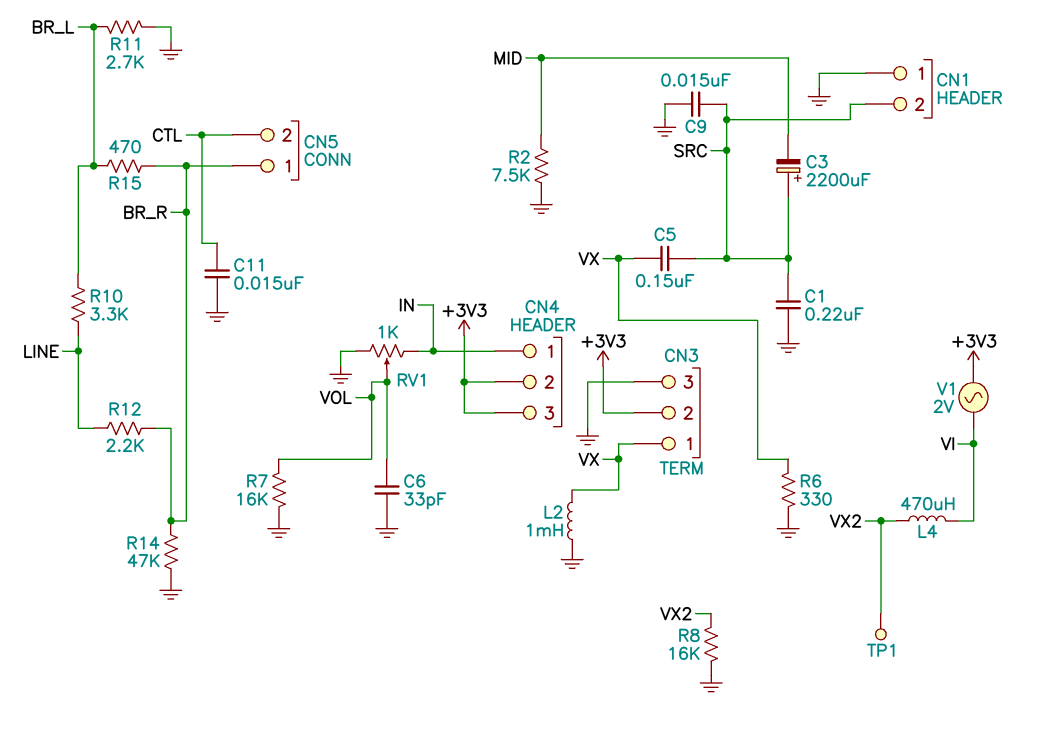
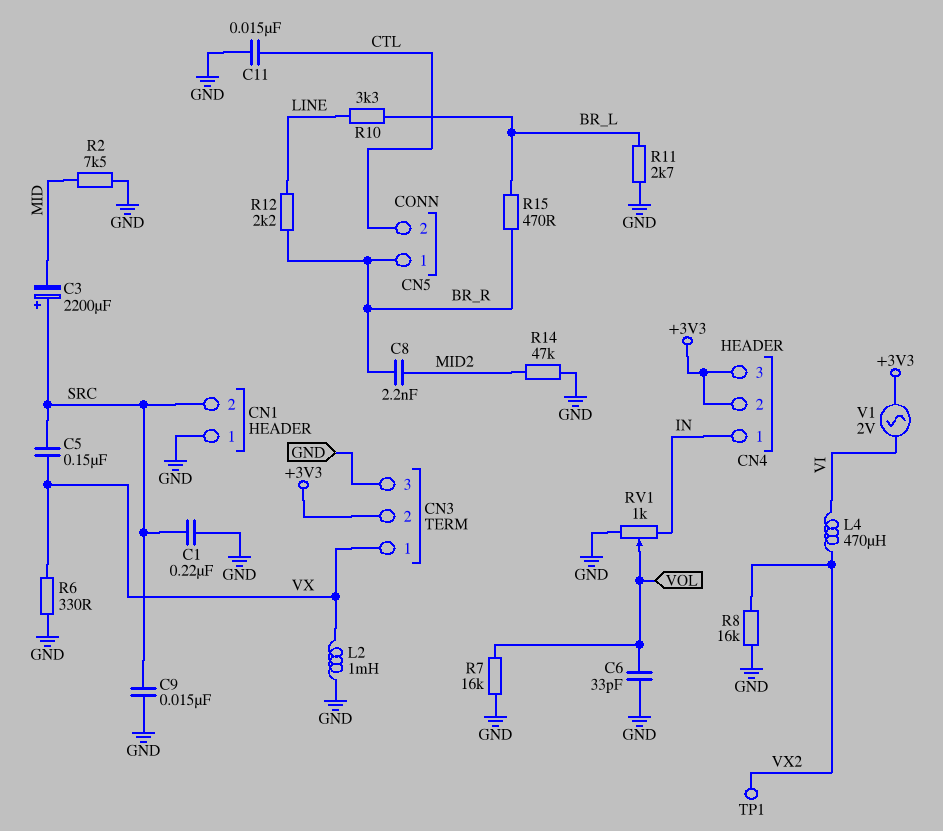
C8: none -> 2.2nF (BR_R, MID2)
R14: 47k (BR_R, GND) -> 47k (GND, MID2)

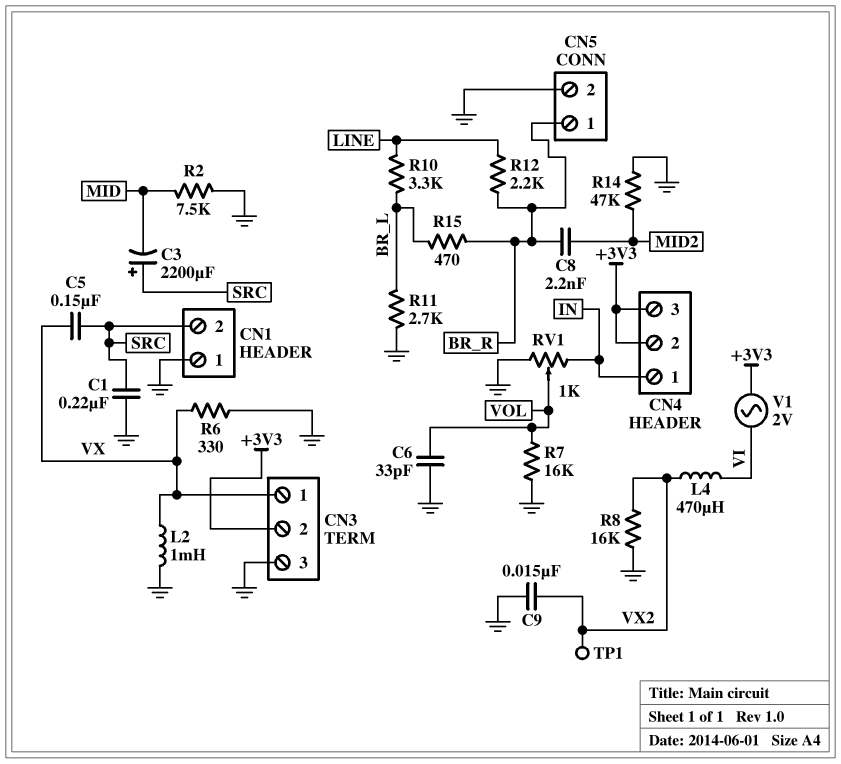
C9: 15nF (GND, SRC) -> 15nF (GND, VX2)
C11: 15nF (CTL, GND) -> none
CN5 pin 2: CTL -> GND

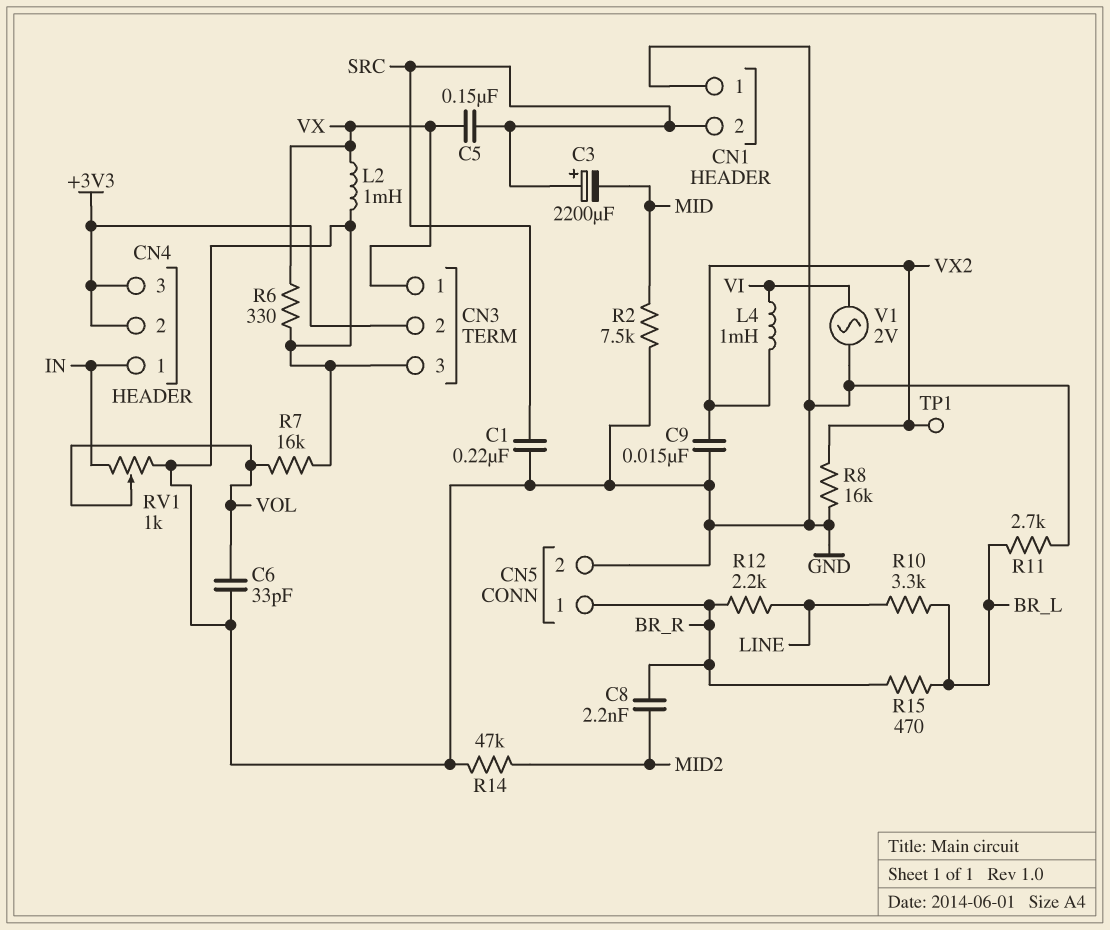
L4: 470uH (VI, VX2) -> 1mH (VI, VX2)
V1: AC 2V (+3V3, VI) -> AC 2V (GND, VI)

